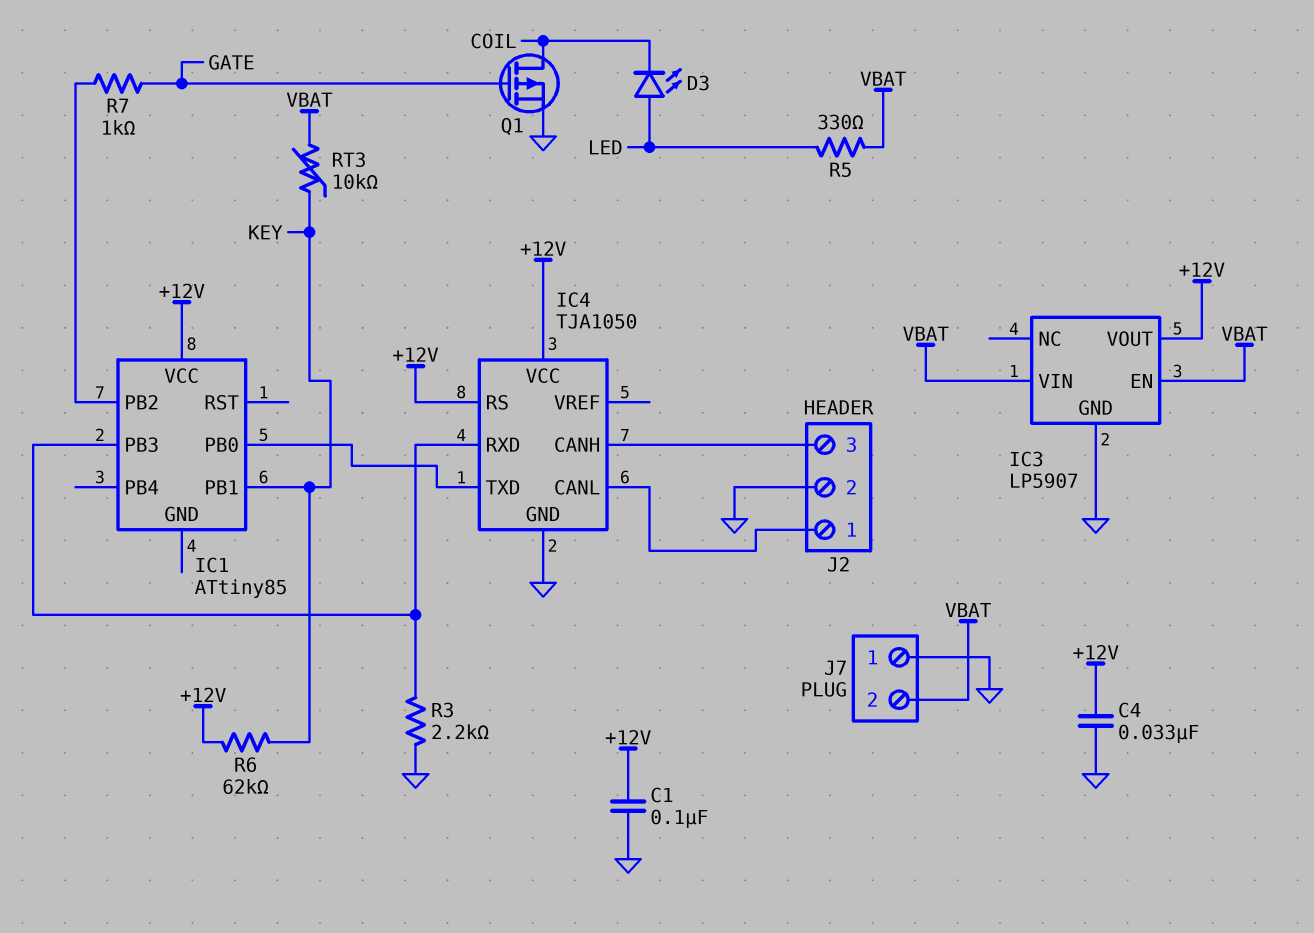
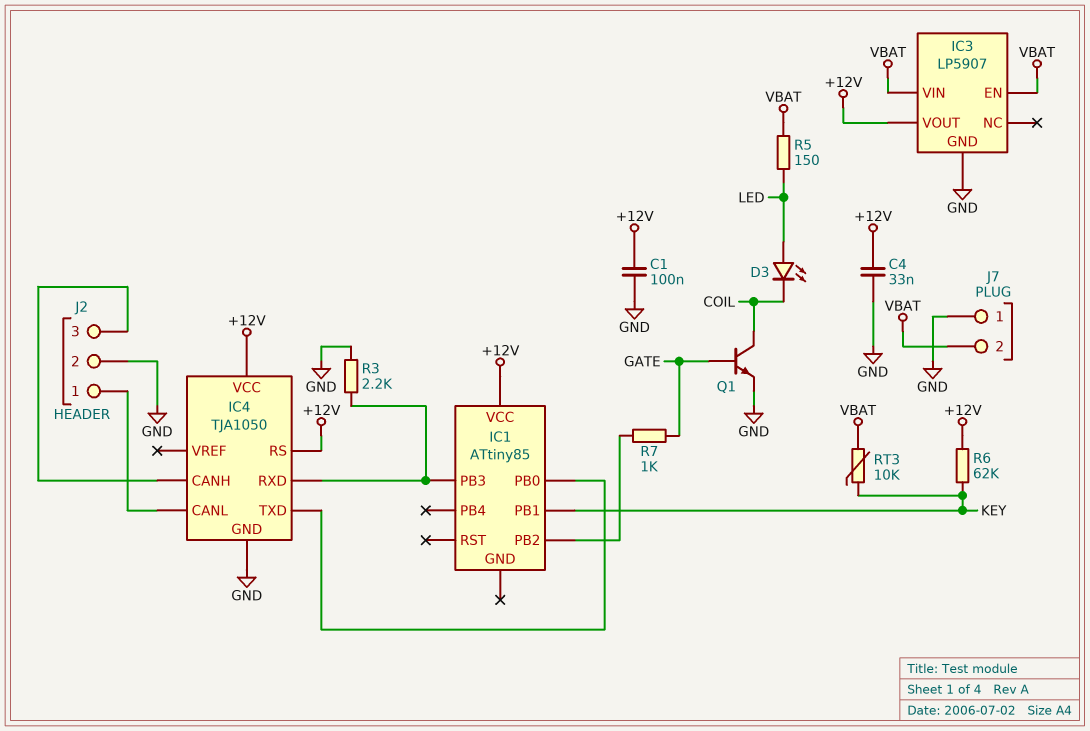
Q1: PMOS (G GATE, D COIL, S GND) -> NPN (B GATE, C COIL, E GND)
R5: 330 (LED, VBAT) -> 150 (LED, VBAT)

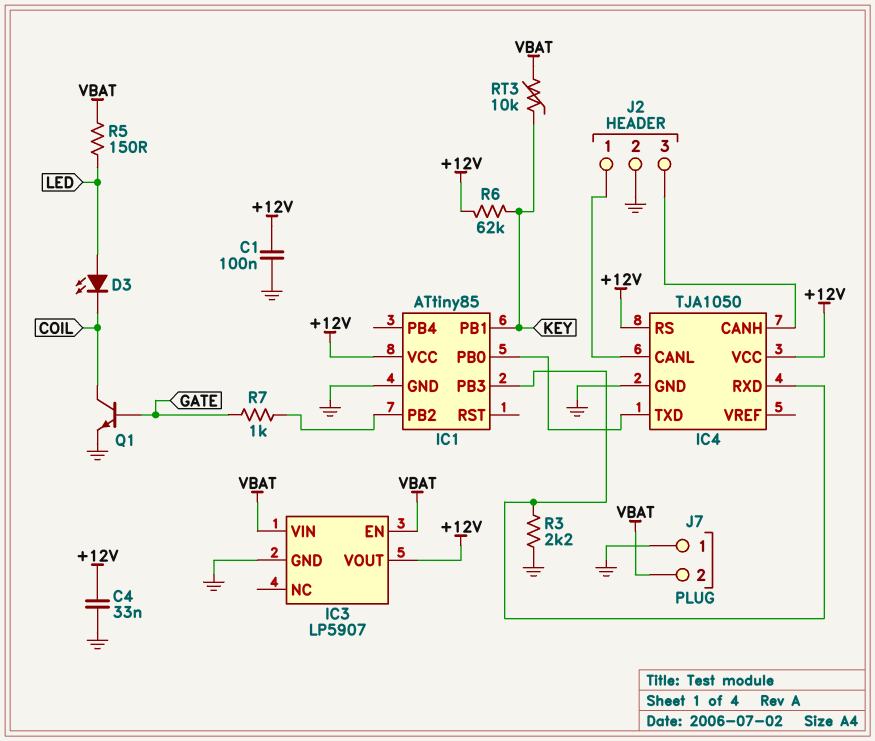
IC1 pin GND: none -> GND

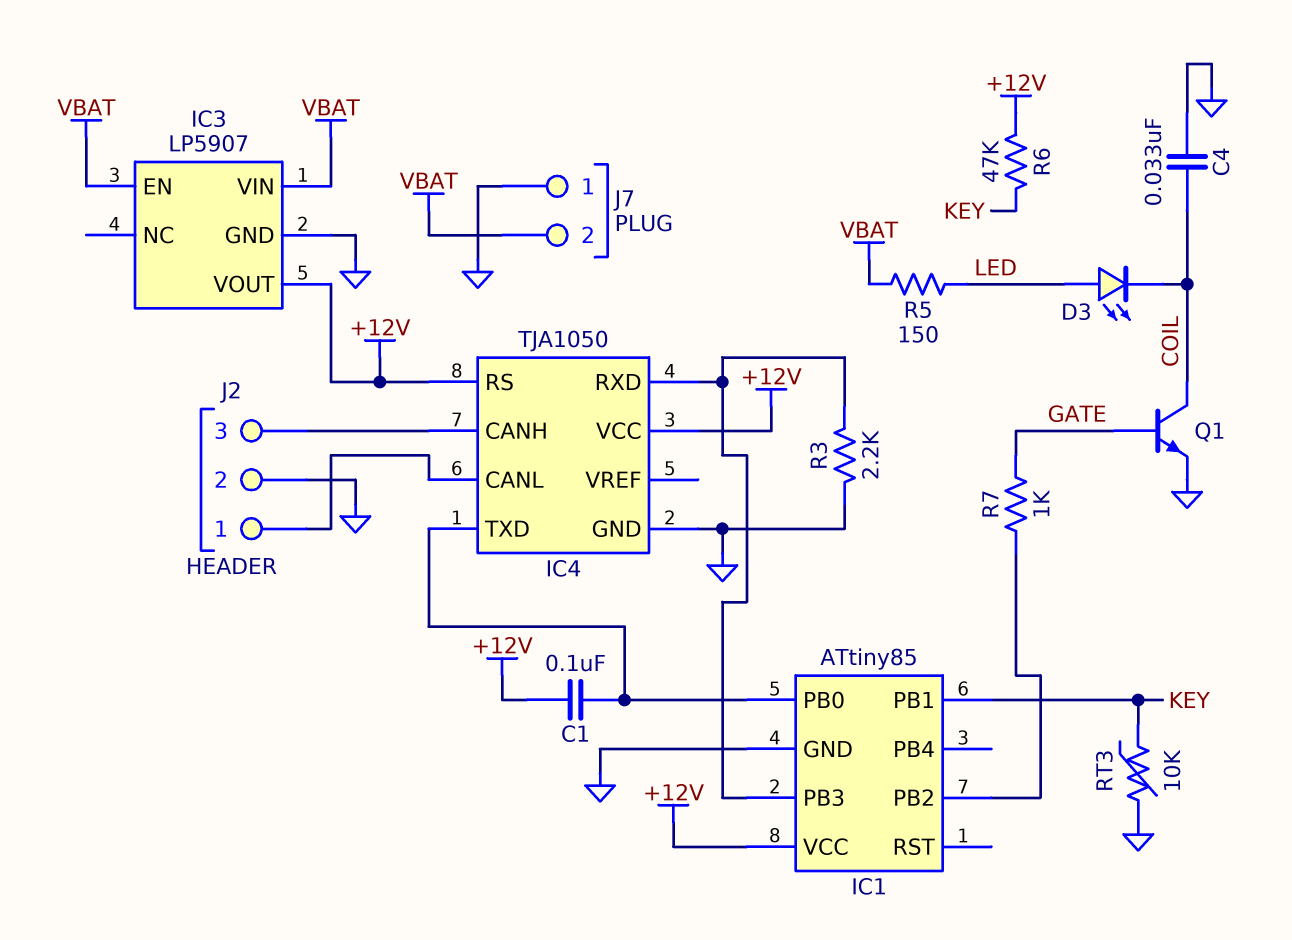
C1: 100nF (+12V, GND) -> 100nF (+12V, IC1/PB0)
C4: 33nF (+12V, GND) -> 33nF (COIL, GND)
R6: 62k (+12V, KEY) -> 47k (+12V, KEY)
RT3: 10k (KEY, VBAT) -> 10k (GND, KEY)

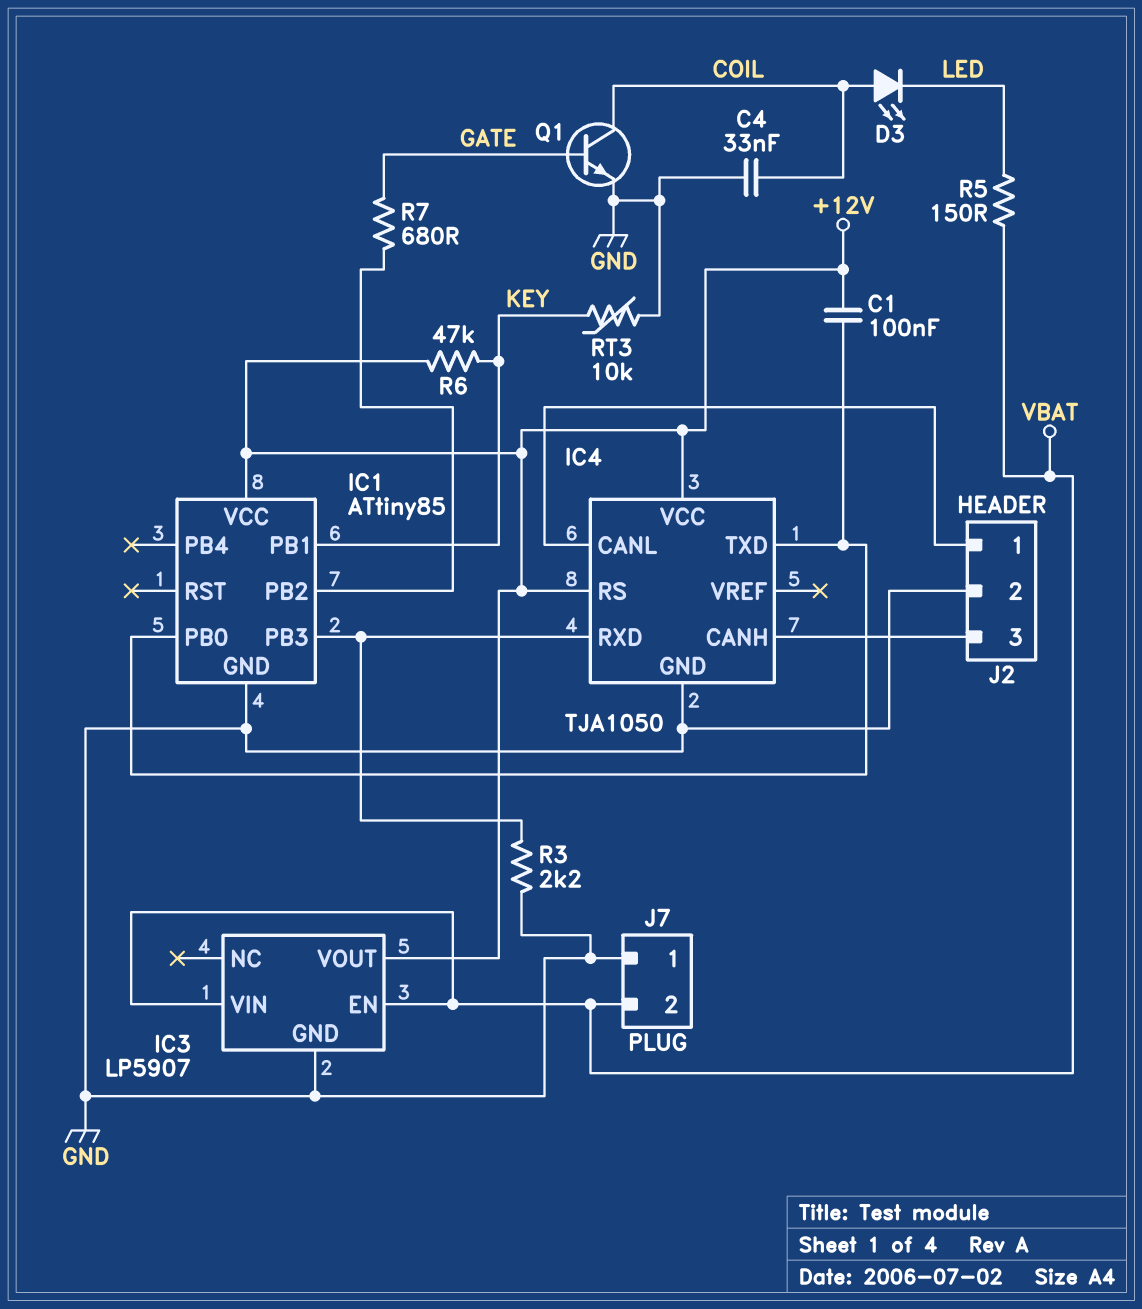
D3: LED (A LED, K COIL) -> LED (A COIL, K LED)
R7: 1k (GATE, IC1/PB2) -> 680 (GATE, IC1/PB2)

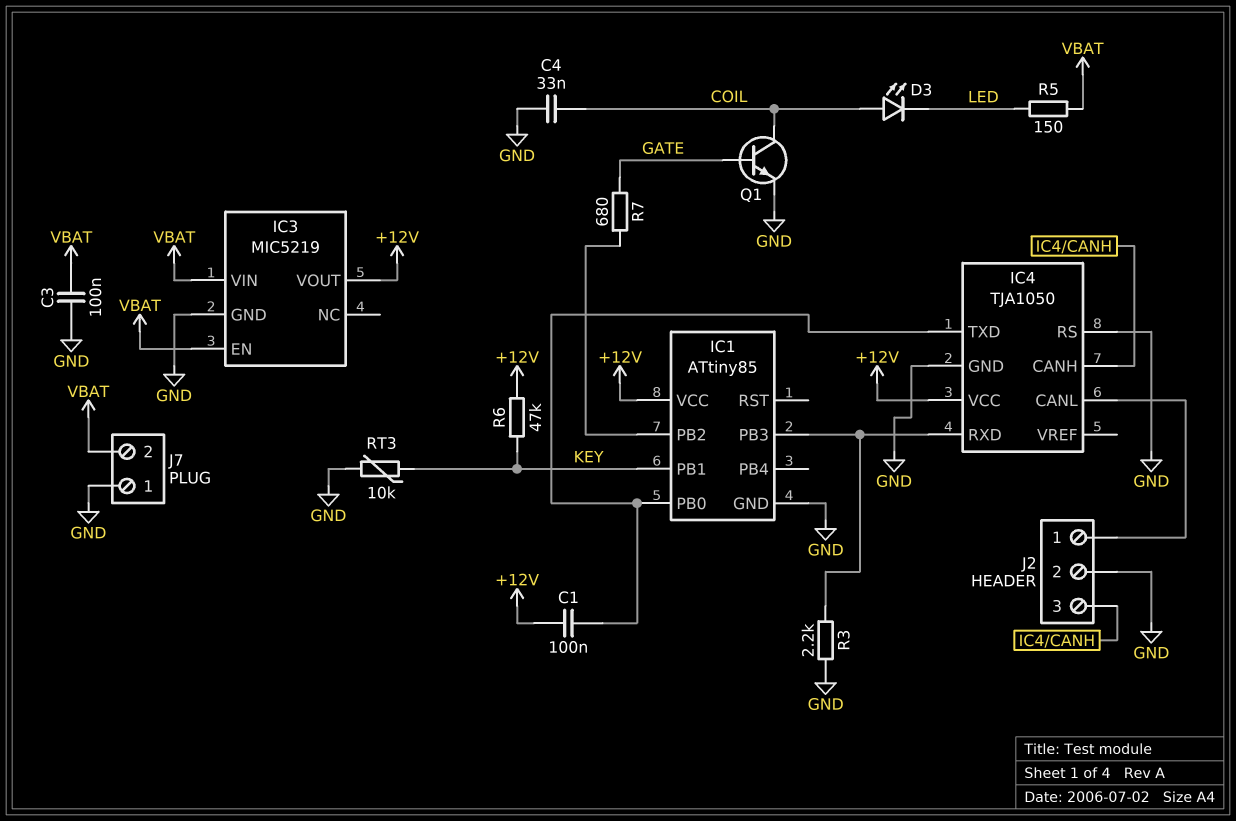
C3: none -> 100nF (GND, VBAT)
IC3: LP5907 -> MIC5219
IC4 pin RS: +12V -> GND

